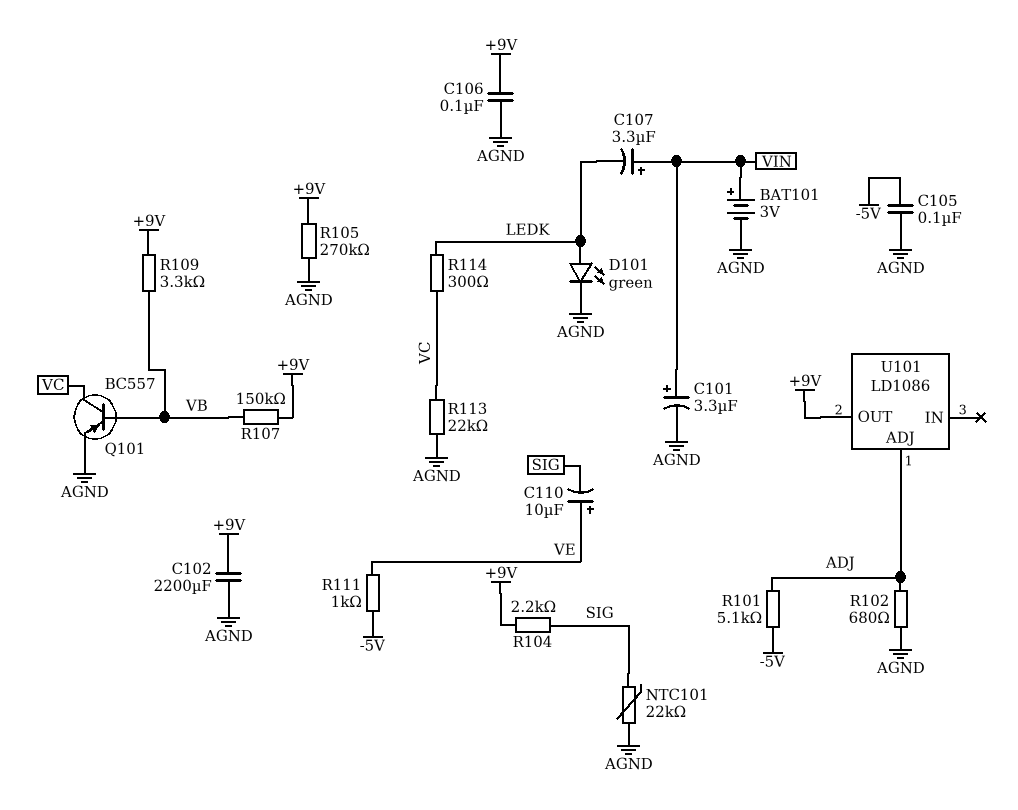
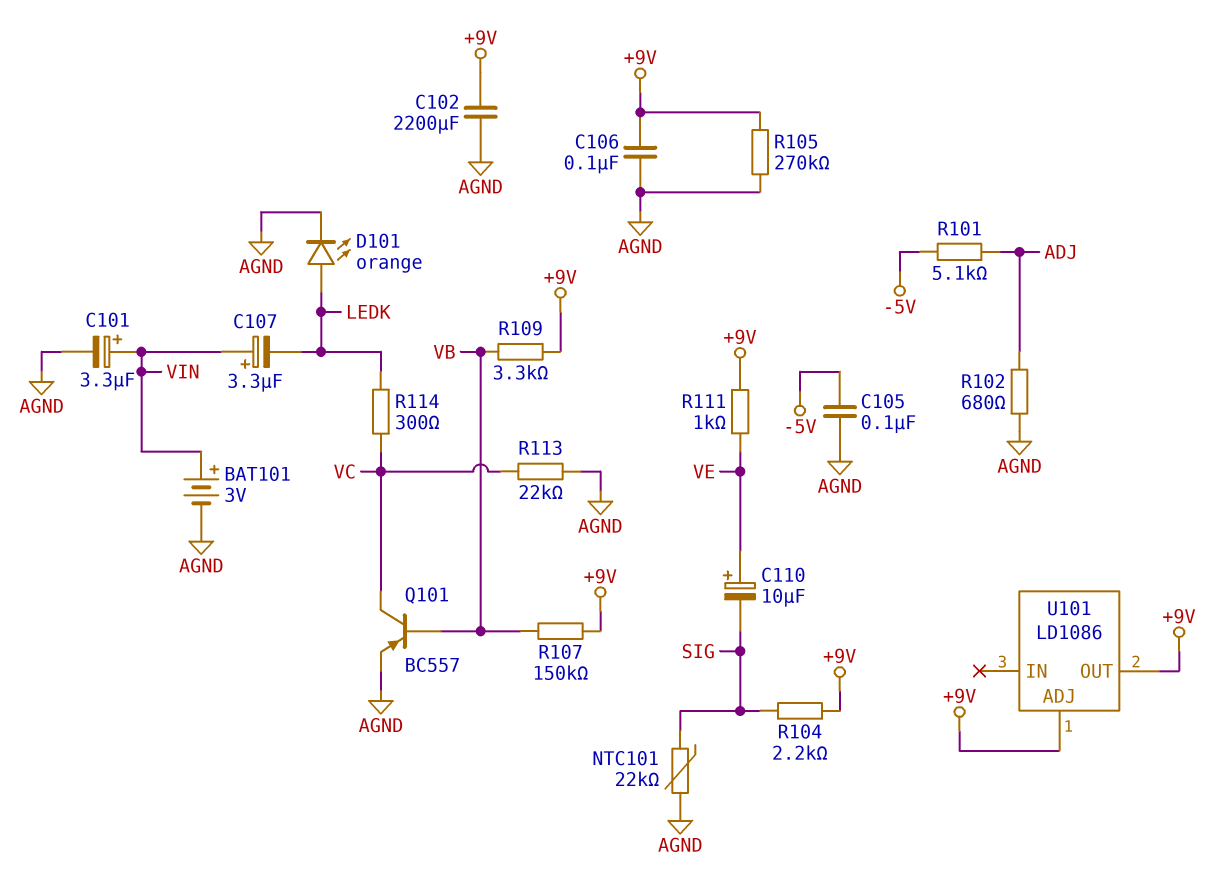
D101: LED green (A LEDK, K AGND) -> LED orange (A LEDK, K AGND)
R111: 1k (-5V, VE) -> 1k (+9V, VE)
U101 pin ADJ: ADJ -> +9V

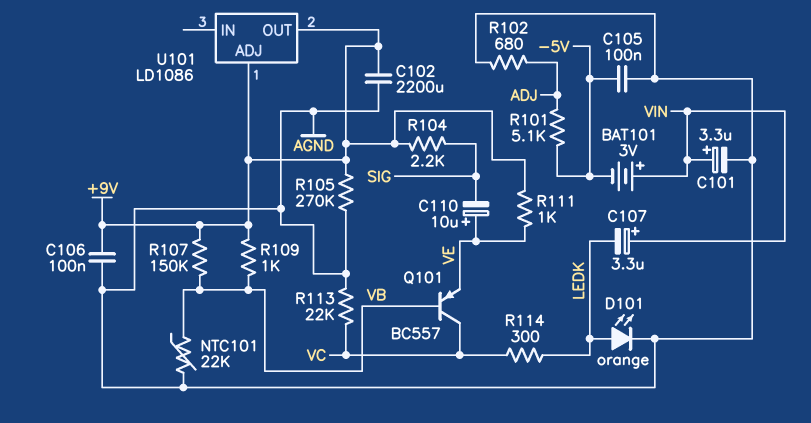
BAT101: 3V (plus VIN, minus AGND) -> 3V (plus VIN, minus -5V)
NTC101: 22k (AGND, SIG) -> 22k (AGND, VB)
Q101: PNP BC557 (B VB, C VC, E AGND) -> PNP BC557 (B VB, C VC, E VE)
R109: 3.3k (+9V, VB) -> 1k (+9V, VB)

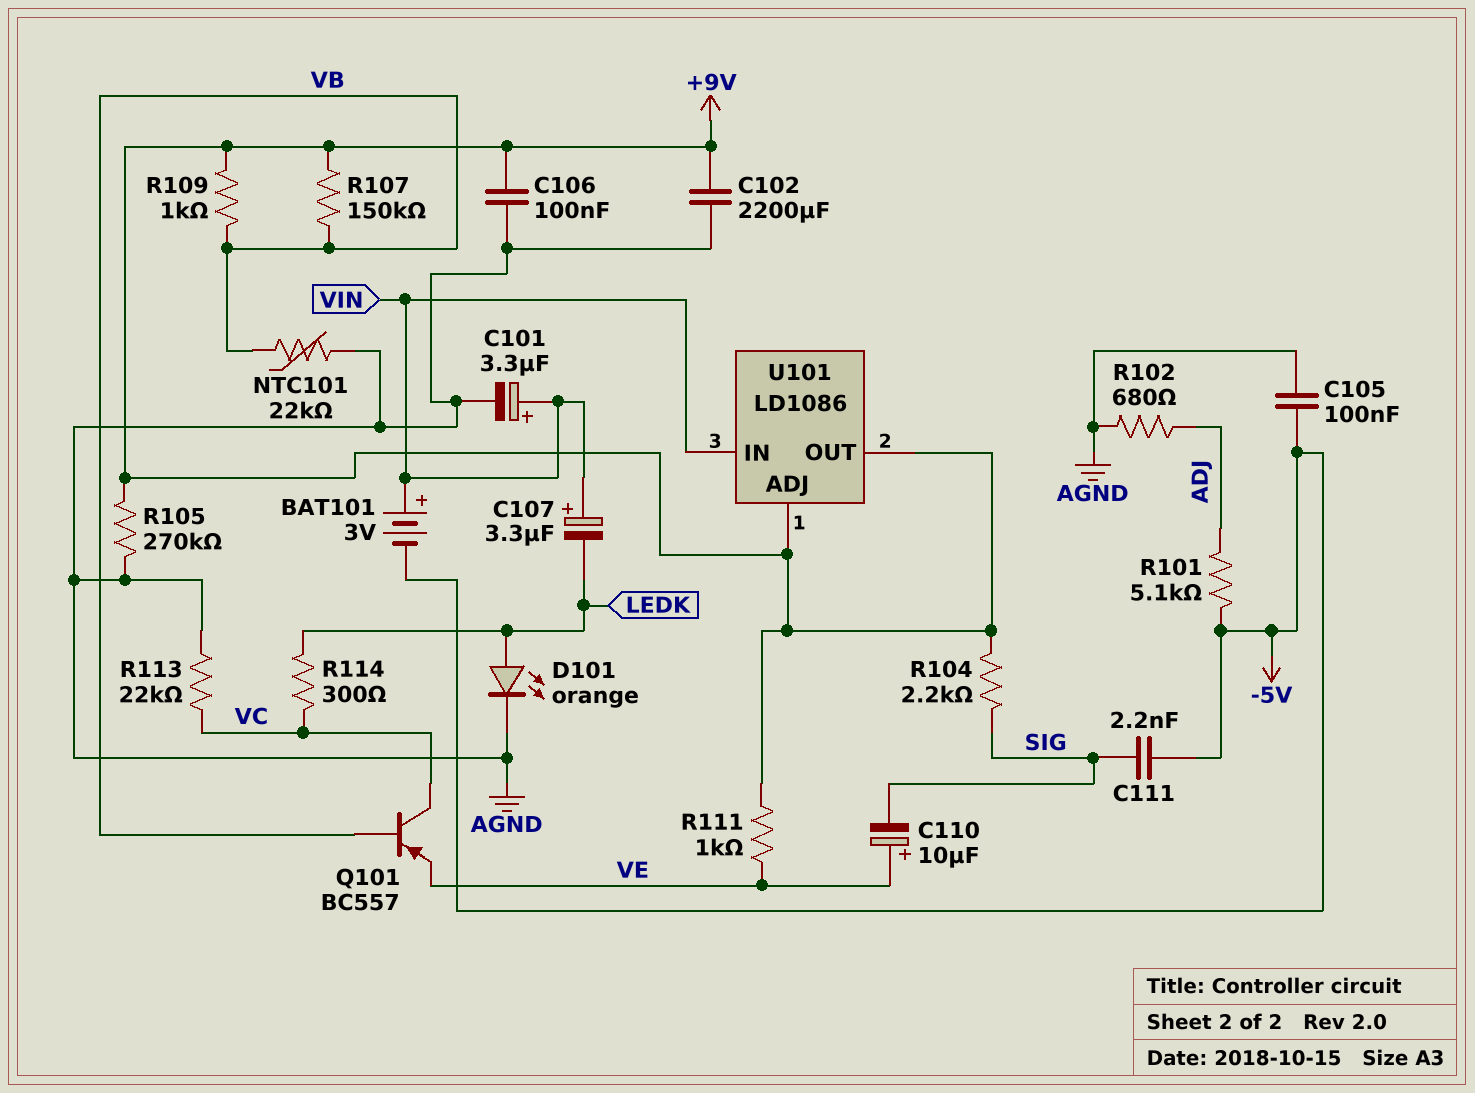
C111: none -> 2.2nF (-5V, SIG)
U101 pin IN: none -> VIN

